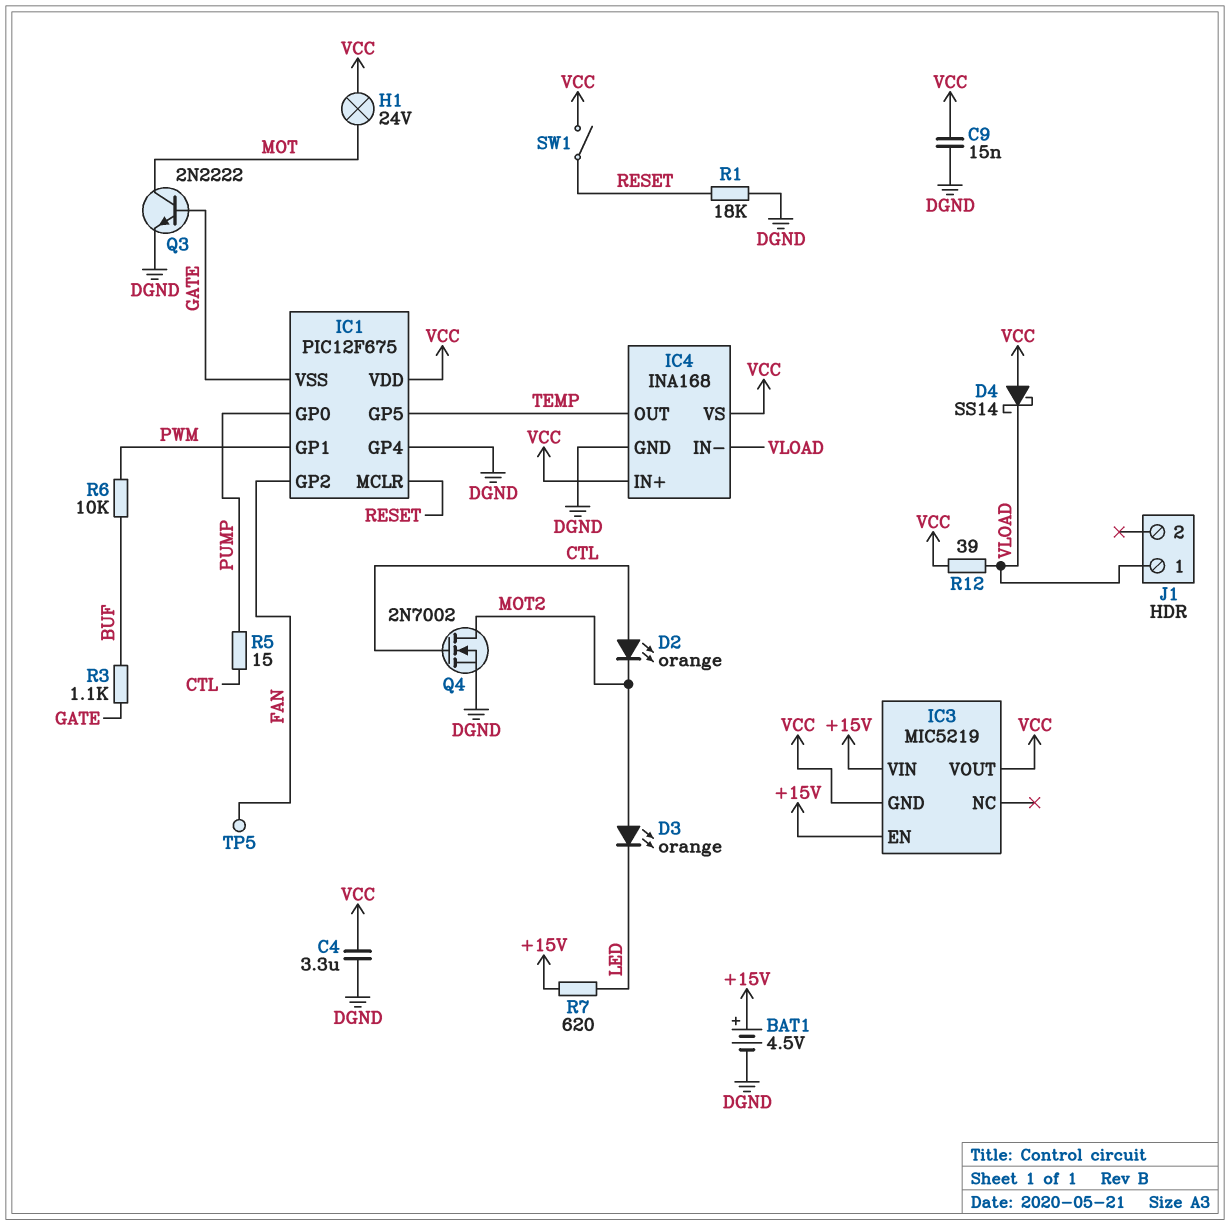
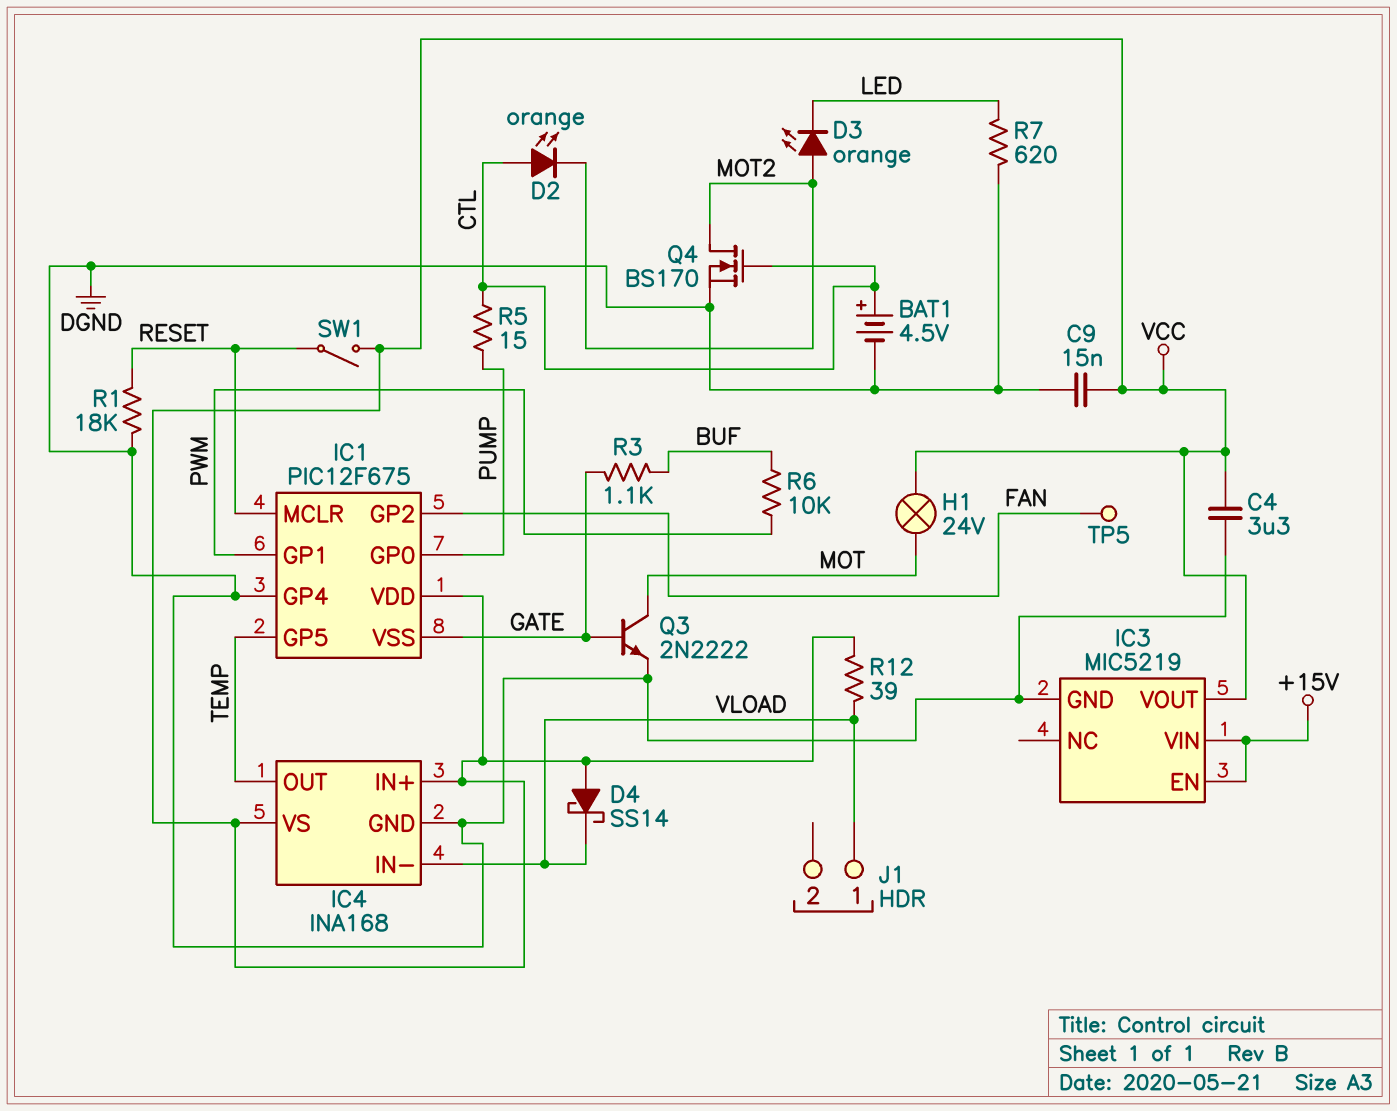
BAT1: 4.5V (plus +15V, minus DGND) -> 4.5V (plus CTL, minus DGND)
IC3 pin GND: VCC -> DGND
Q4: NMOS 2N7002 (G CTL, D MOT2, S DGND) -> NMOS BS170 (G CTL, D MOT2, S DGND)
R7: 620 (+15V, LED) -> 620 (DGND, LED)

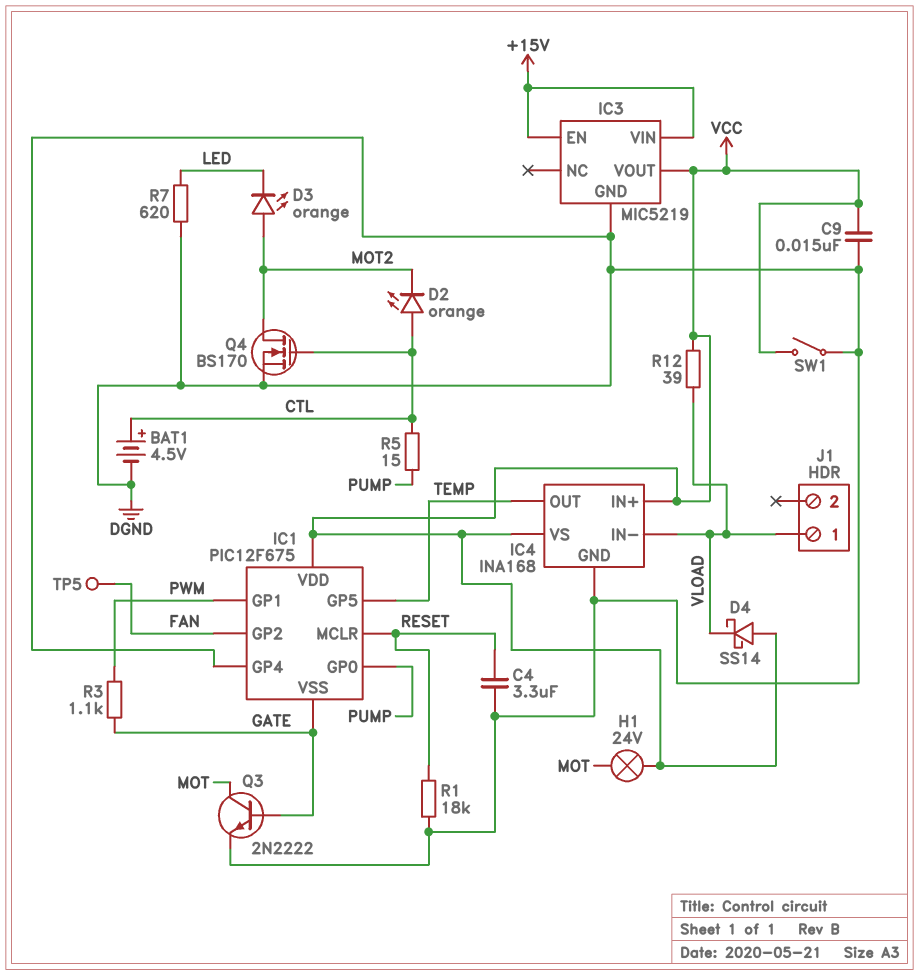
C4: 3.3uF (DGND, VCC) -> 3.3uF (DGND, RESET)
R3: 1.1k (BUF, GATE) -> 1.1k (GATE, PWM)
R6: 10k (BUF, PWM) -> none
SW1: switch (RESET, VCC) -> switch (DGND, VCC)

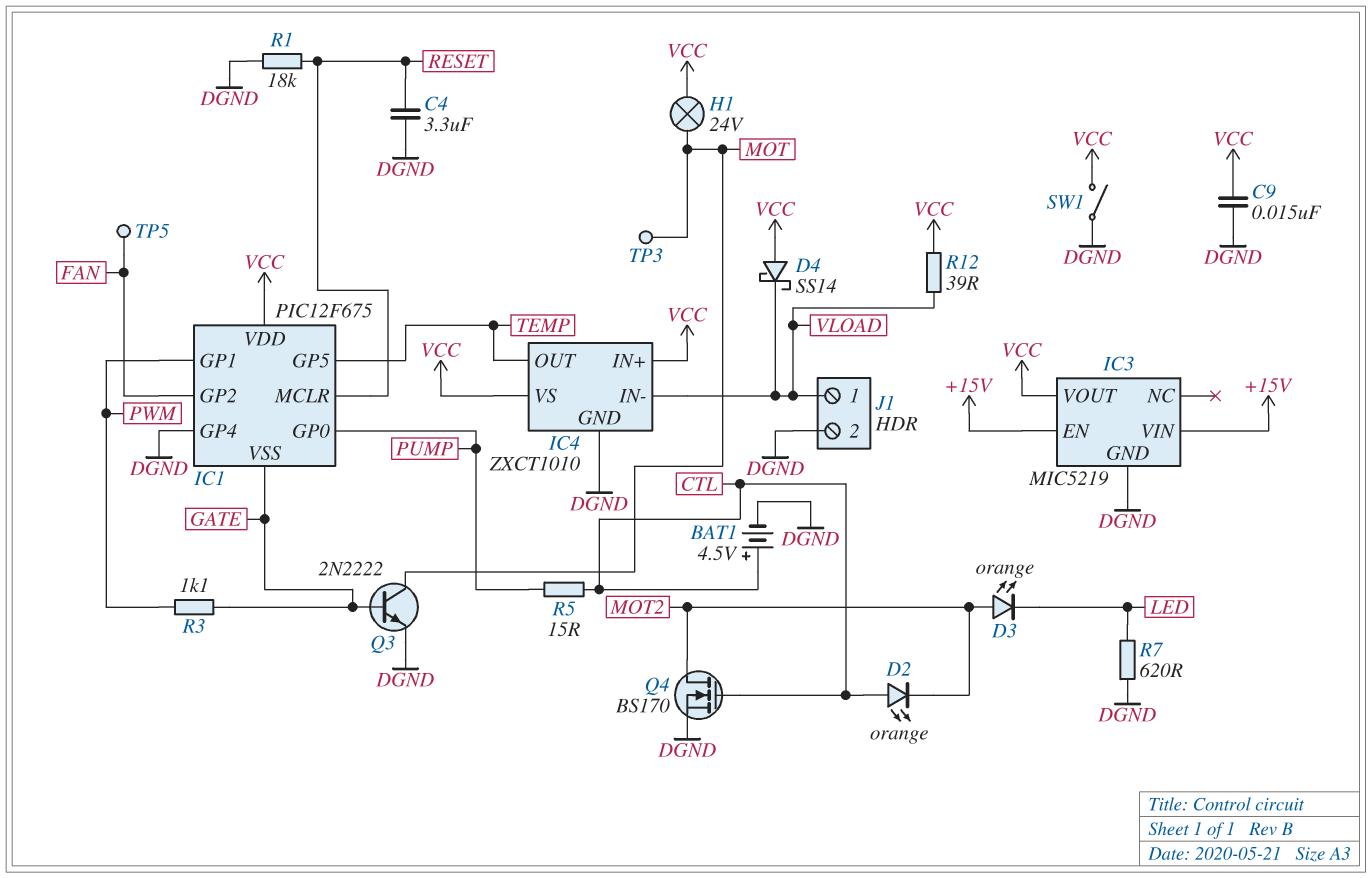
IC4: INA168 -> ZXCT1010
J1 pin 2: none -> DGND
TP3: none -> test point (MOT)

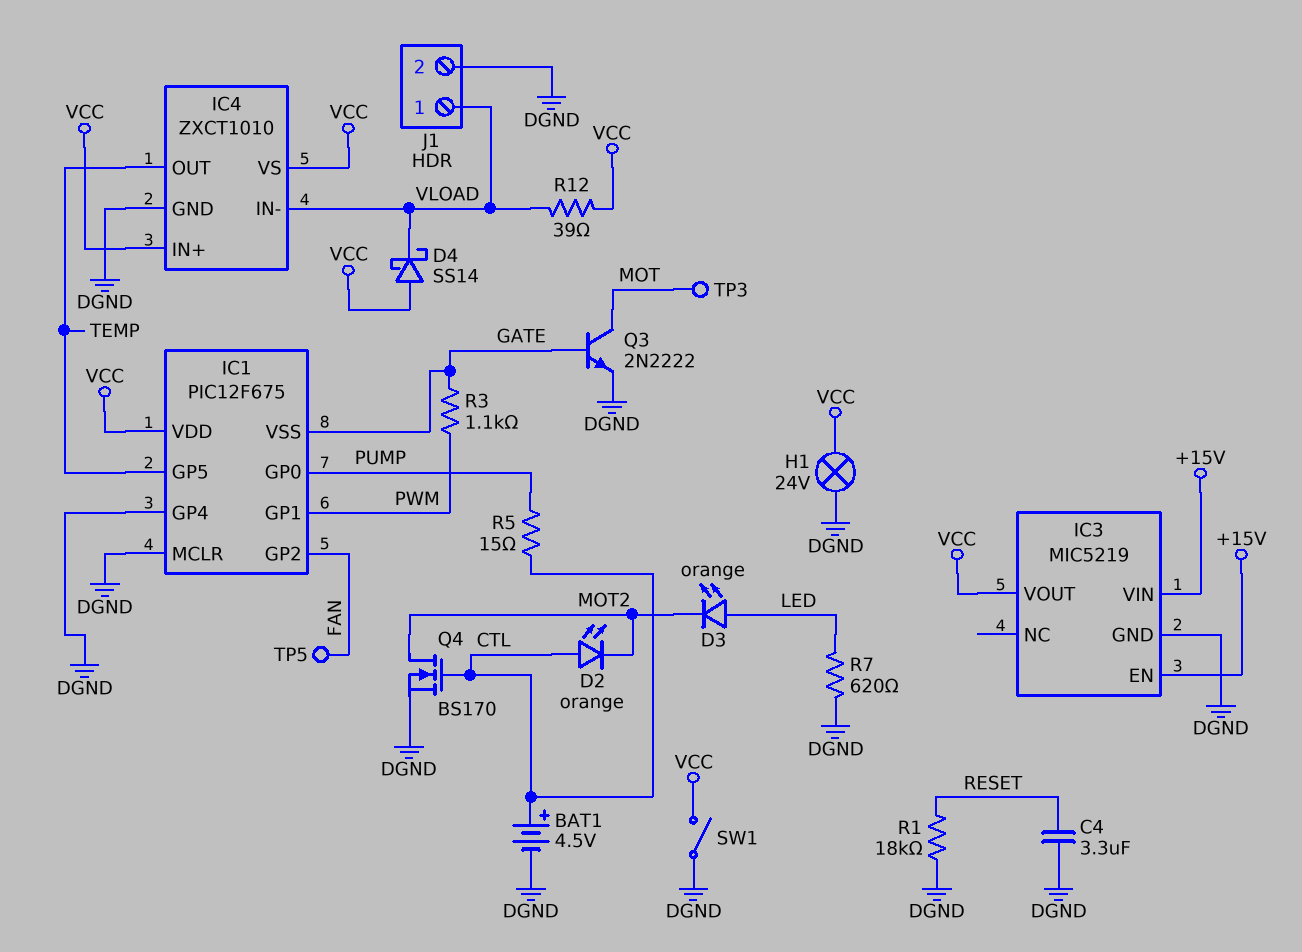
C9: 15nF (DGND, VCC) -> none
D3: LED orange (A MOT2, K LED) -> LED orange (A LED, K MOT2)
H1: lamp 24V (MOT, VCC) -> lamp 24V (DGND, VCC)
IC1 pin MCLR: RESET -> DGND

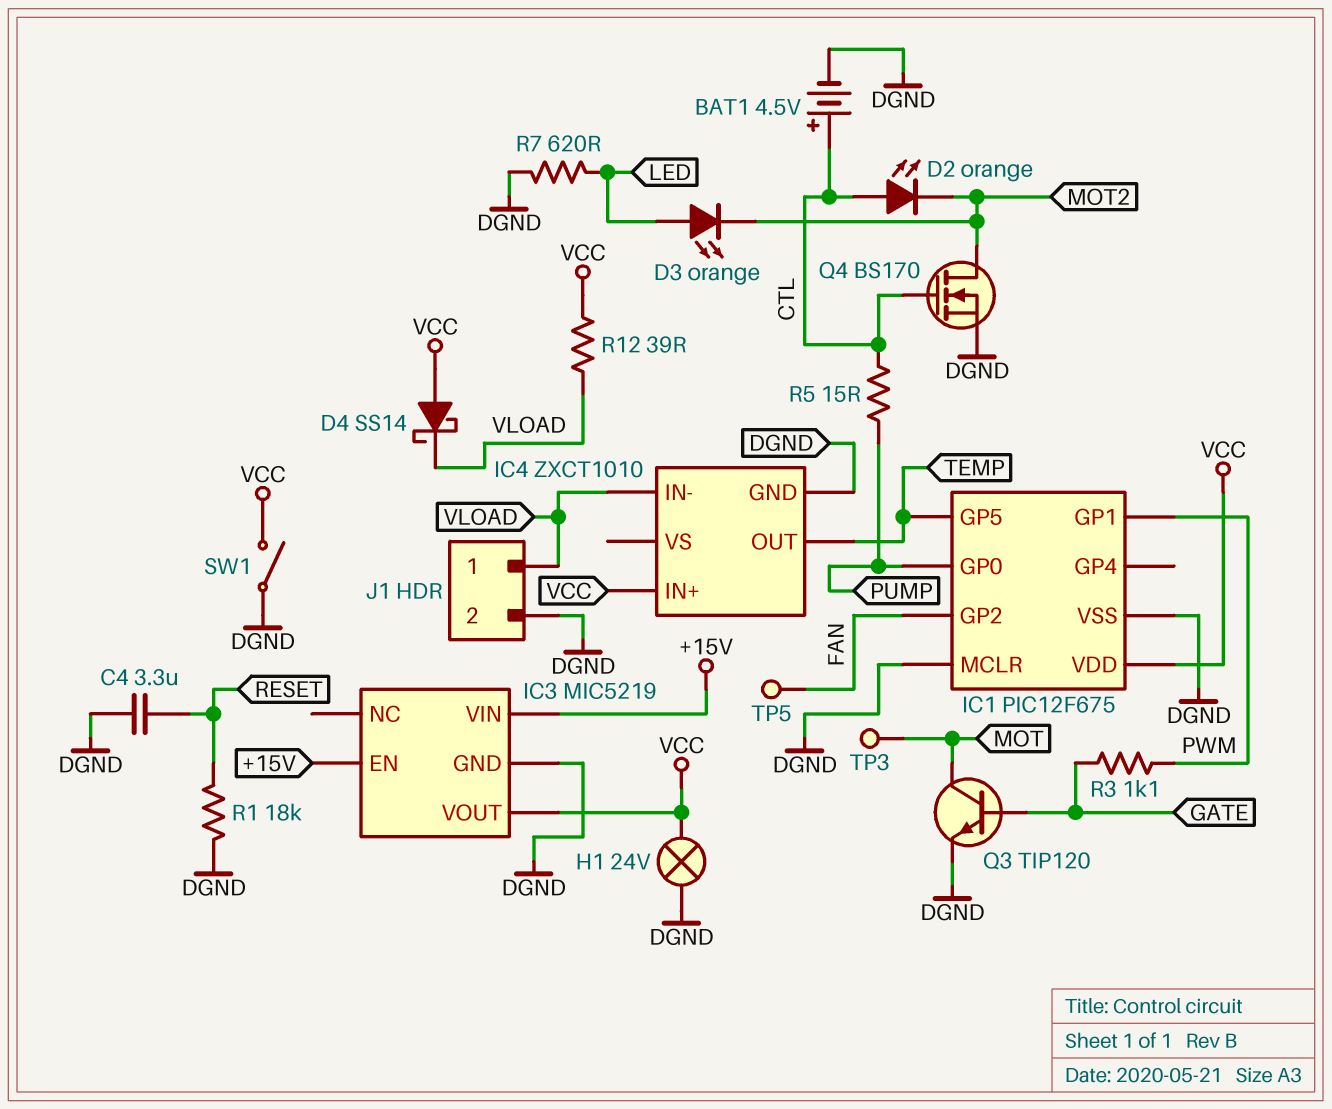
IC1 pin GP4: DGND -> none
IC1 pin VSS: GATE -> DGND
IC4 pin VS: VCC -> none
Q3: NPN 2N2222 (B GATE, C MOT, E DGND) -> NPN TIP120 (B GATE, C MOT, E DGND)

